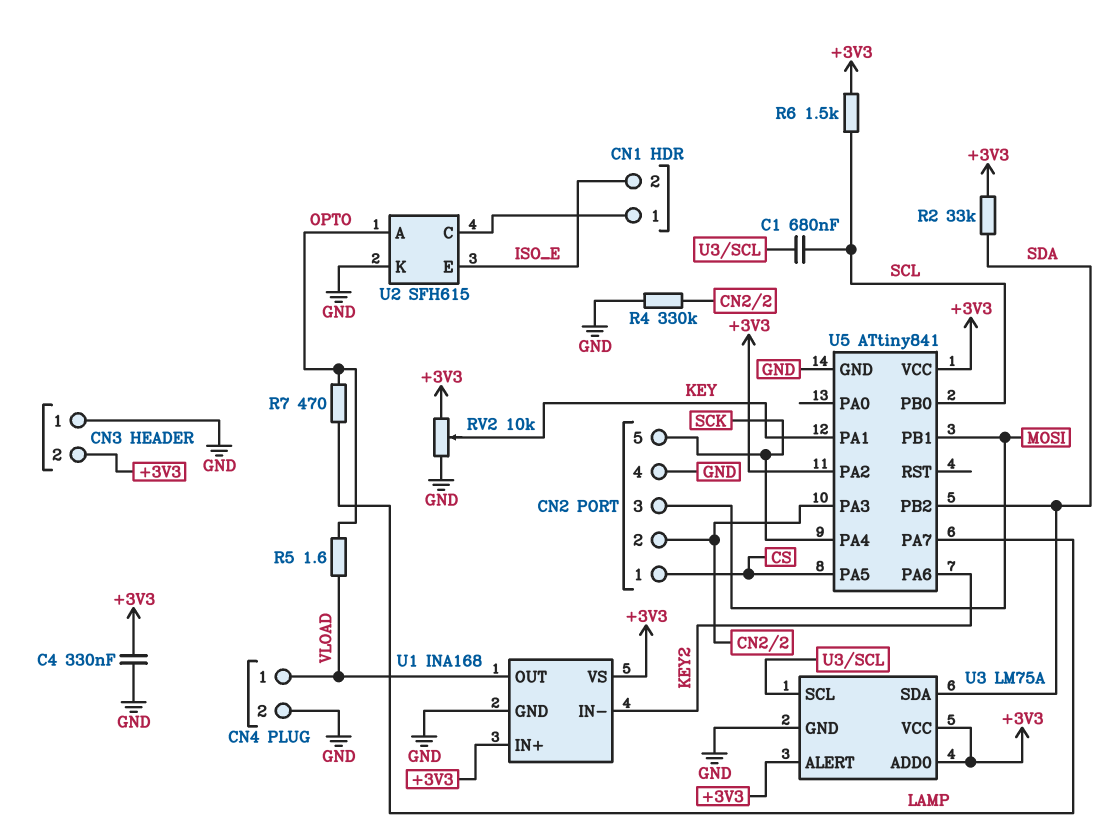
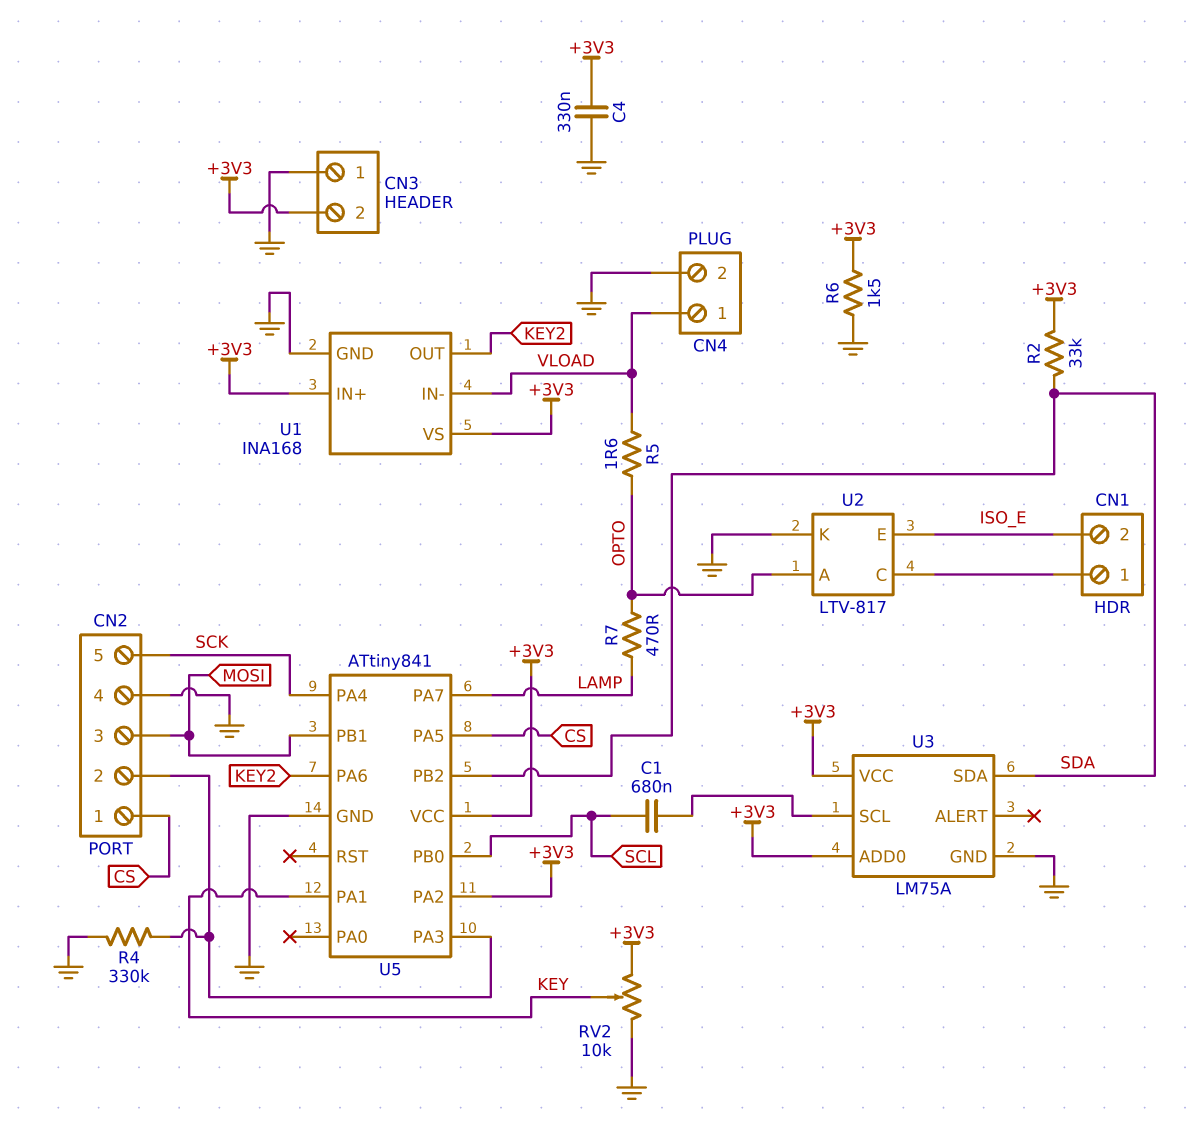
R6: 1.5k (+3V3, SCL) -> 1.5k (+3V3, GND)
U1 pin IN-: KEY2 -> VLOAD
U1 pin OUT: VLOAD -> KEY2
U2: SFH615 -> LTV-817
U3 pin ALERT: +3V3 -> none

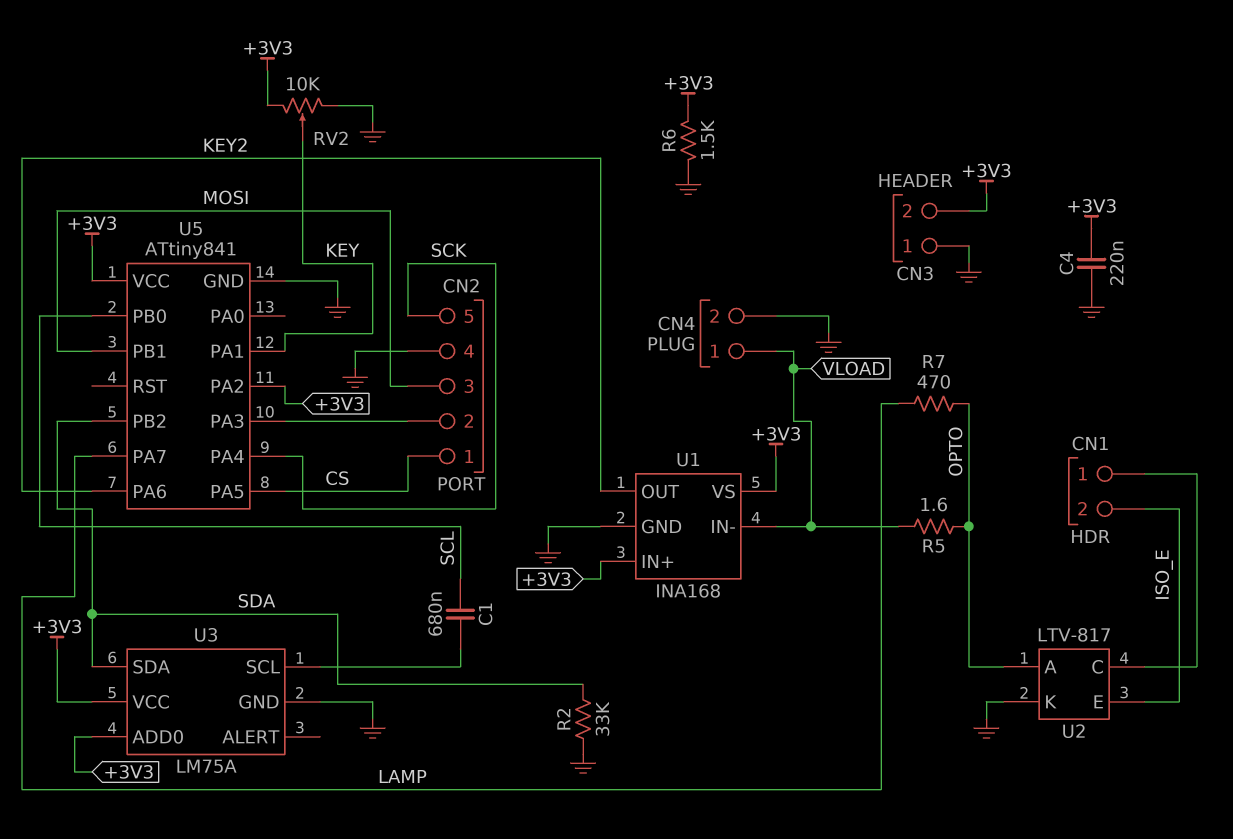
C4: 330nF (+3V3, GND) -> 220nF (+3V3, GND)
R2: 33k (+3V3, SDA) -> 33k (GND, SDA)
R4: 330k (CN2/2, GND) -> none

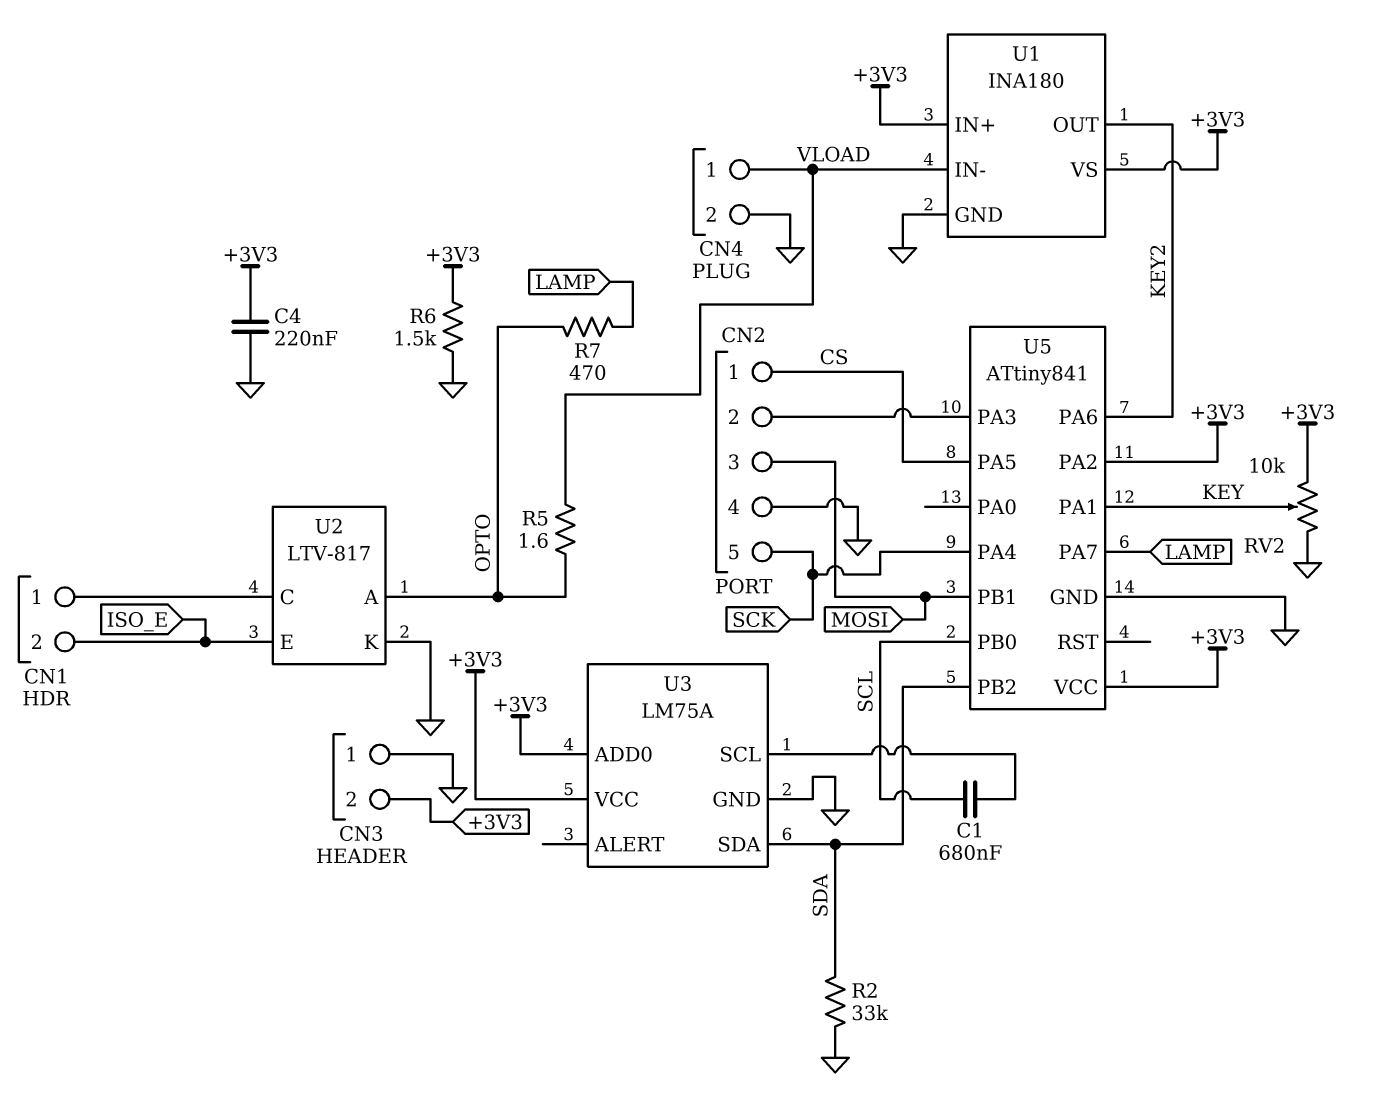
U1: INA168 -> INA180

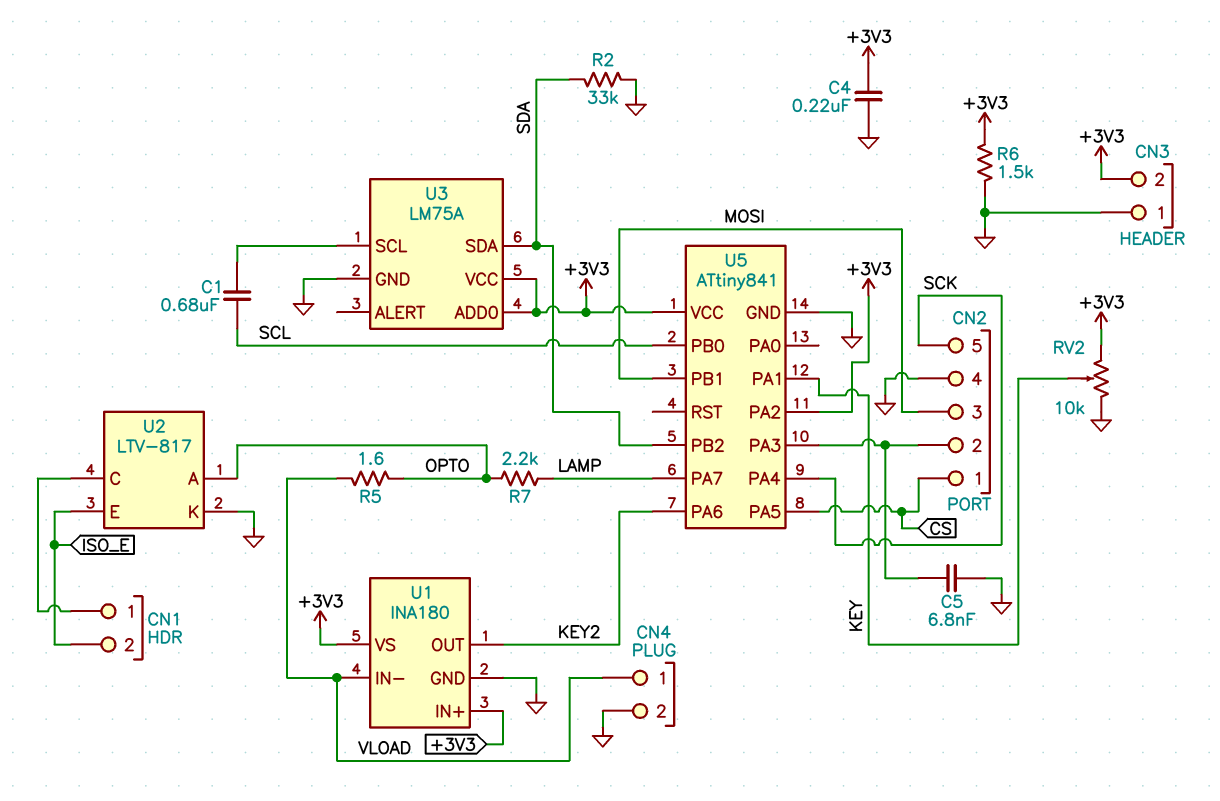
C5: none -> 6.8nF (CN2/2, GND)
R7: 470 (LAMP, OPTO) -> 2.2k (LAMP, OPTO)

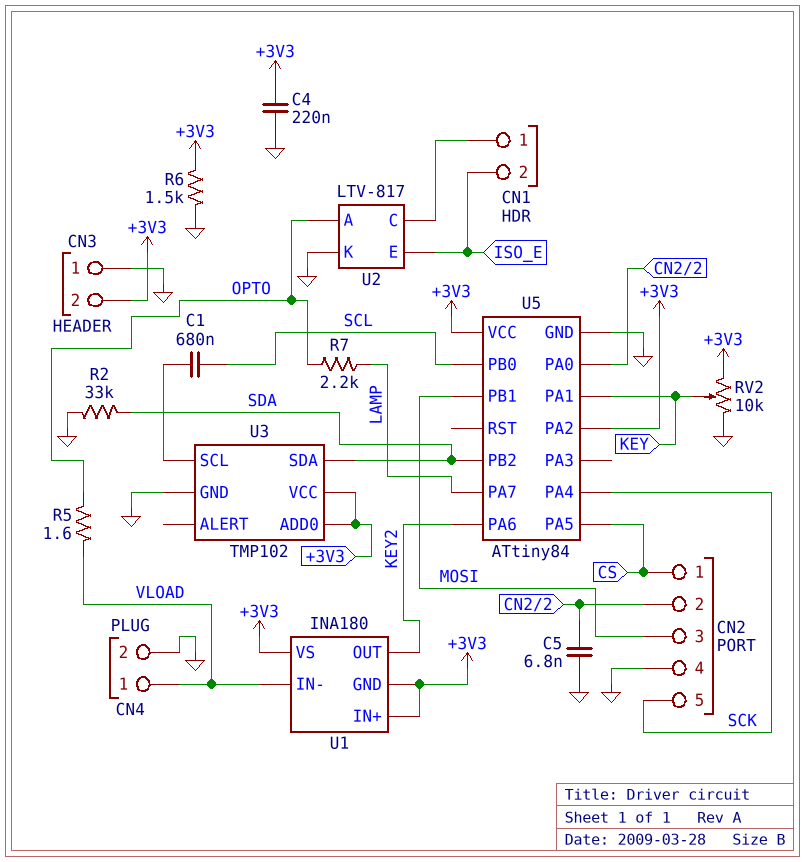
U1 pin GND: GND -> +3V3
U3: LM75A -> TMP102
U5: ATtiny841 -> ATtiny84
U5 pin PA0: none -> CN2/2
U5 pin PA3: CN2/2 -> none

